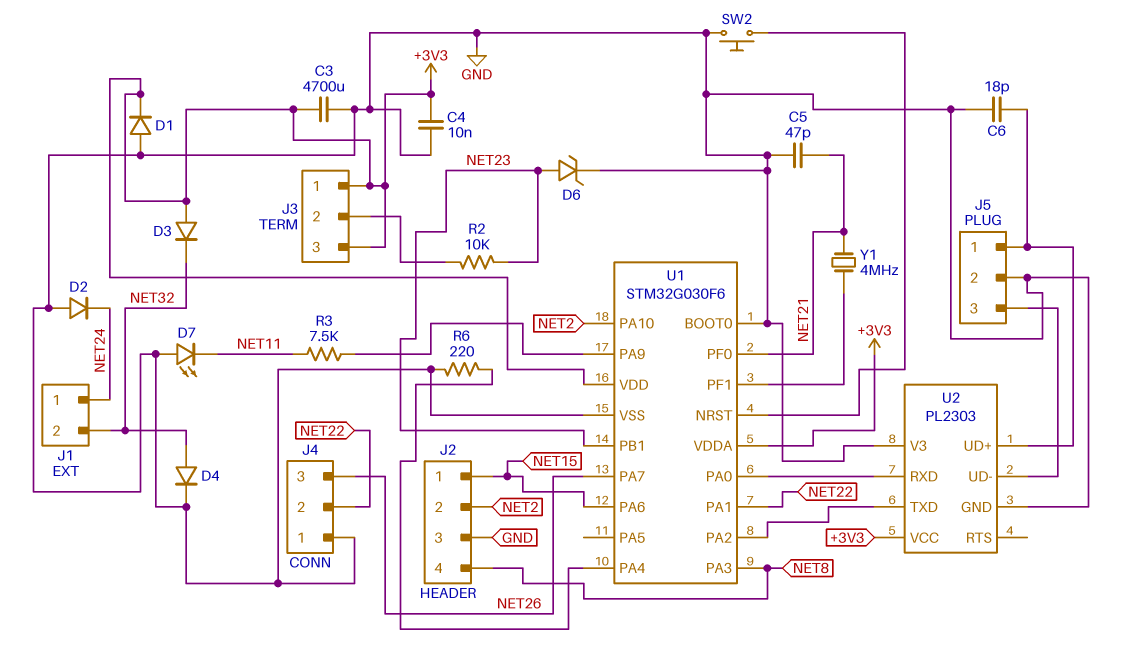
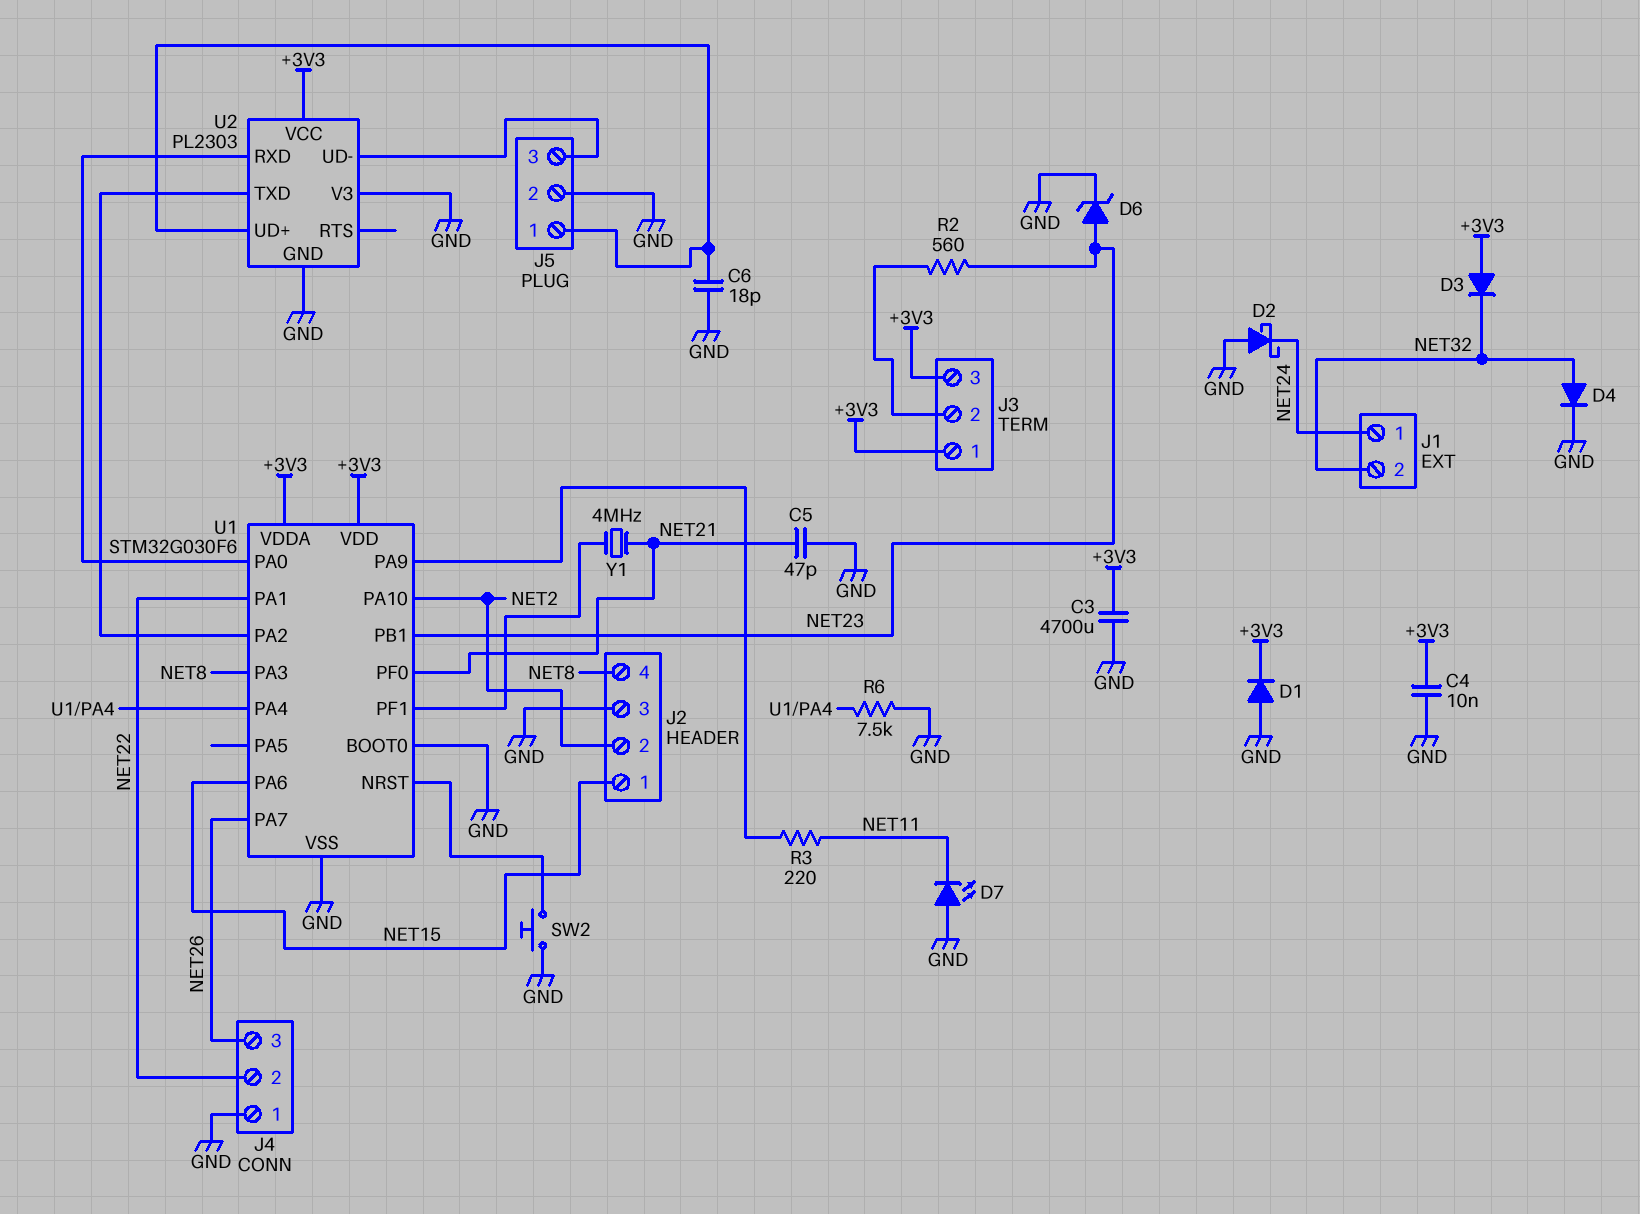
D2: diode (A GND, K NET24) -> schottky (A GND, K NET24)
R2: 10k (J3/2, NET23) -> 560 (J3/2, NET23)
R3: 7.5k (NET11, U1/PA9) -> 220 (NET11, U1/PA9)
R6: 220 (GND, U1/PA4) -> 7.5k (GND, U1/PA4)

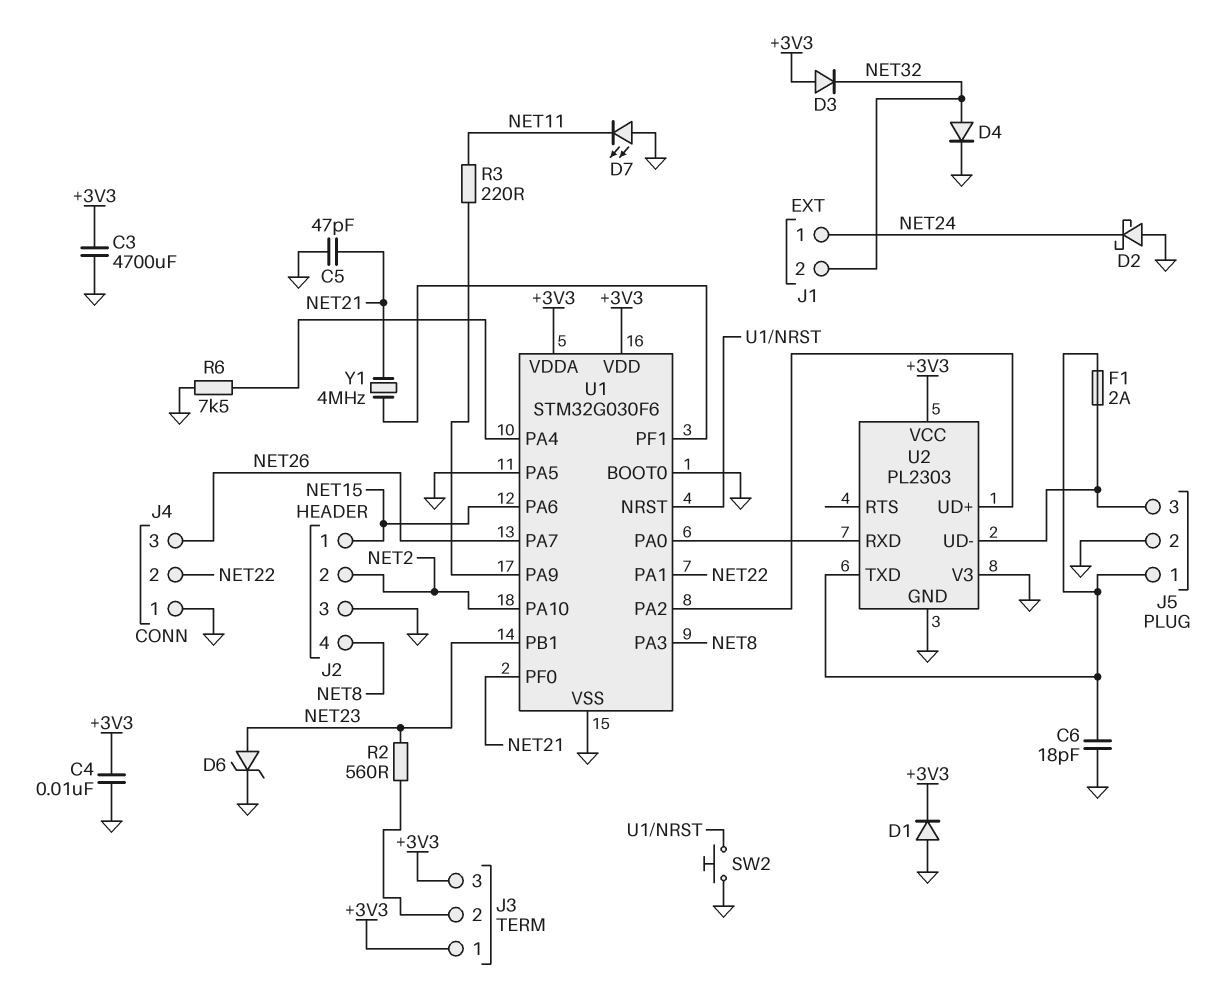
F1: none -> 2A (J5/1, J5/3)
U1 pin PA5: none -> GND
U2 pin TXD: U1/PA2 -> J5/1
U2 pin UD+: J5/1 -> U1/PA2

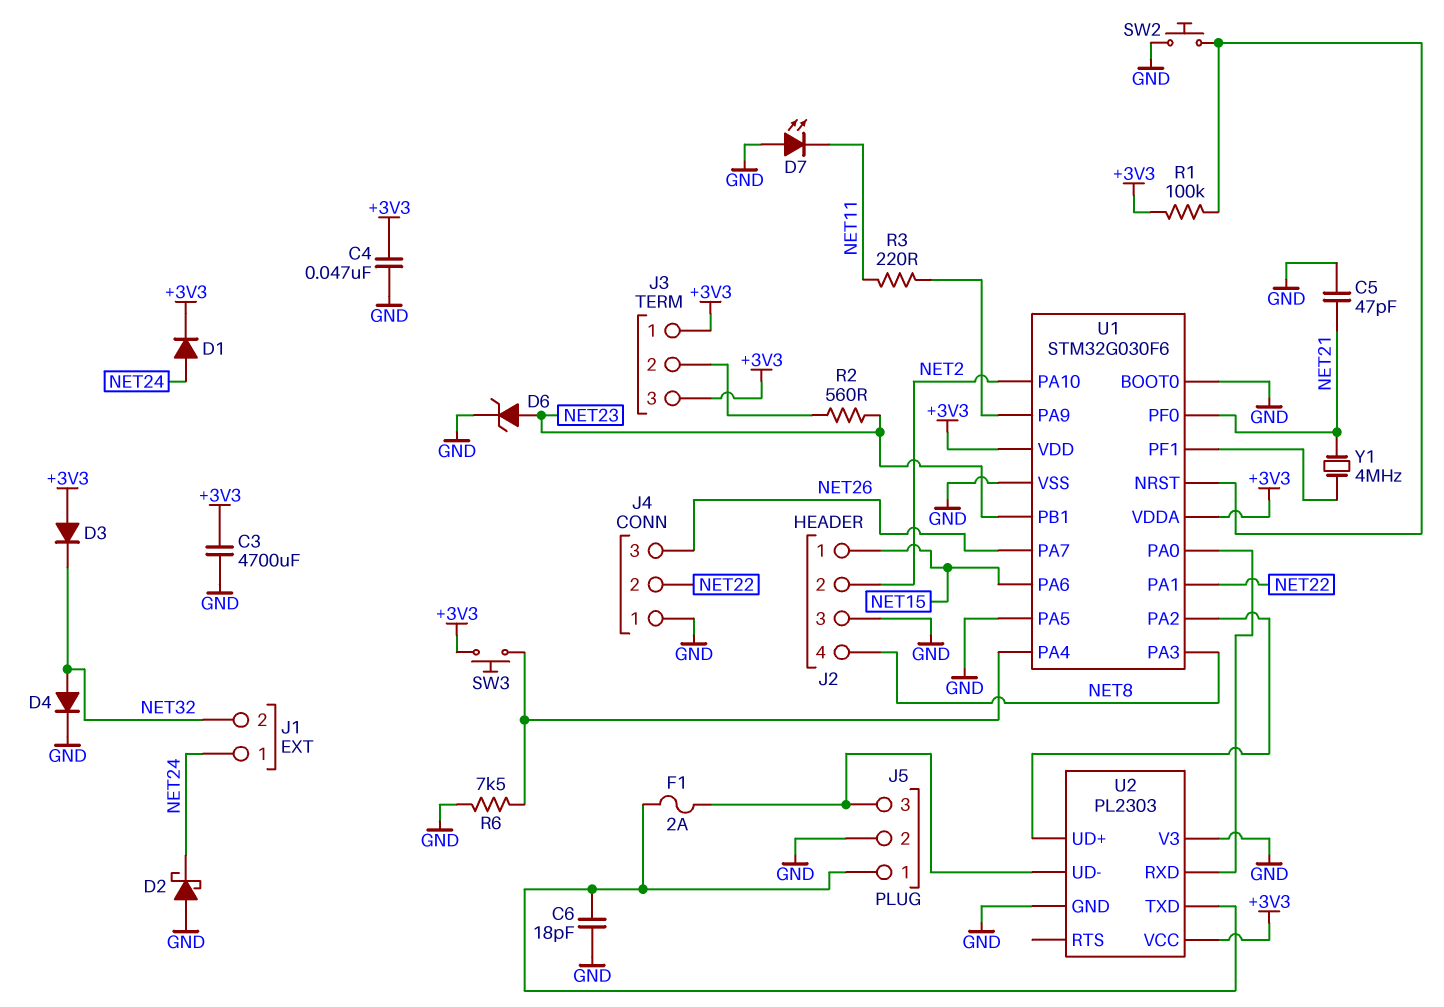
C4: 10nF (+3V3, GND) -> 47nF (+3V3, GND)
D1: diode (A GND, K +3V3) -> diode (A NET24, K +3V3)
R1: none -> 100k (+3V3, U1/NRST)
SW3: none -> button (+3V3, U1/PA4)

